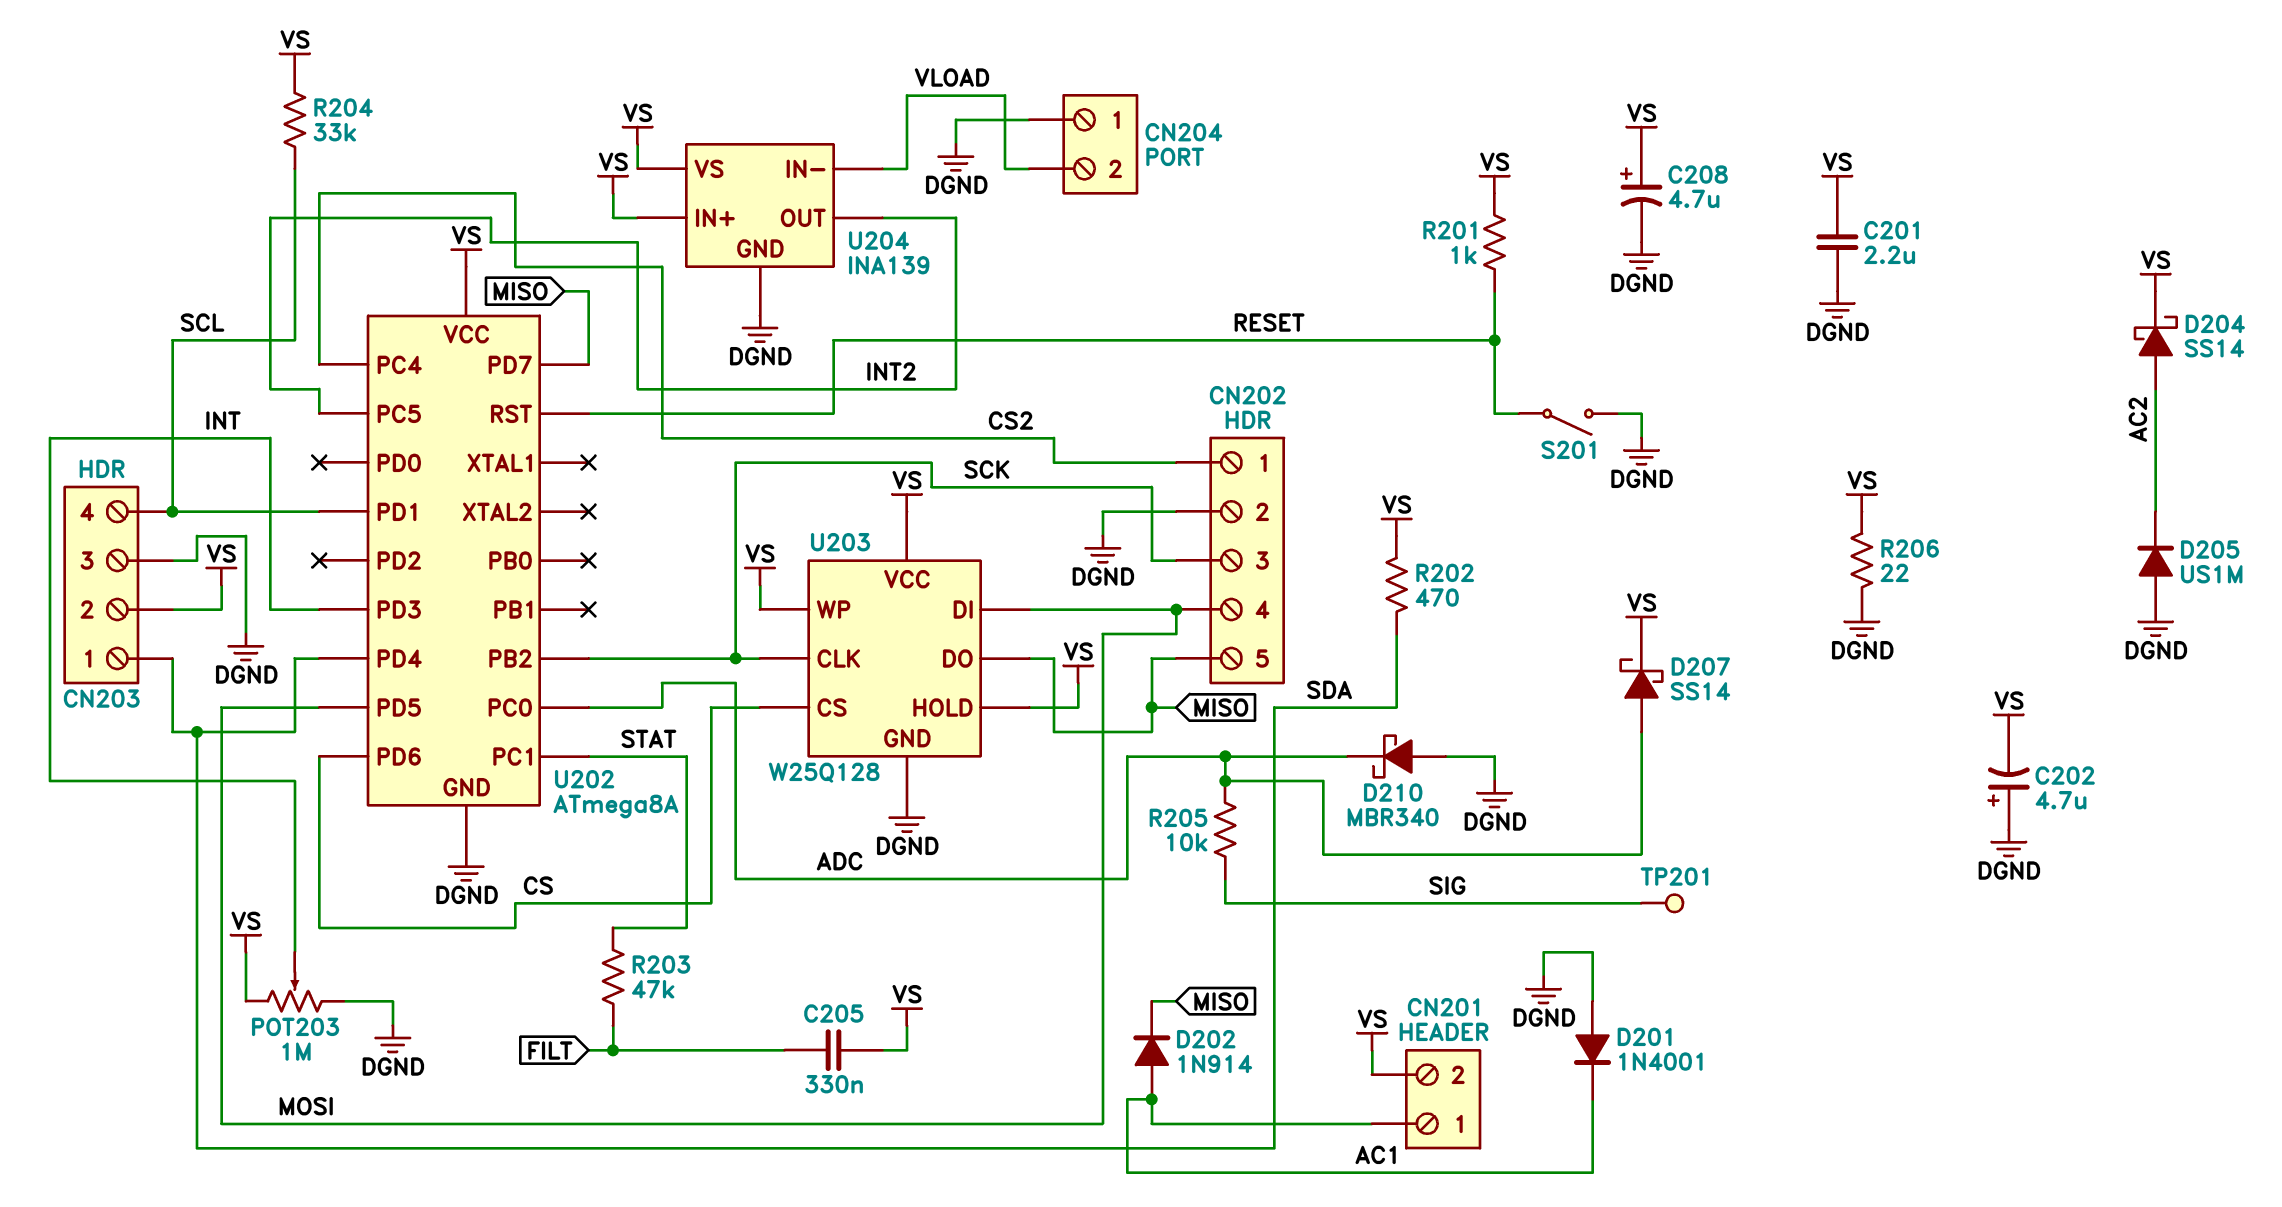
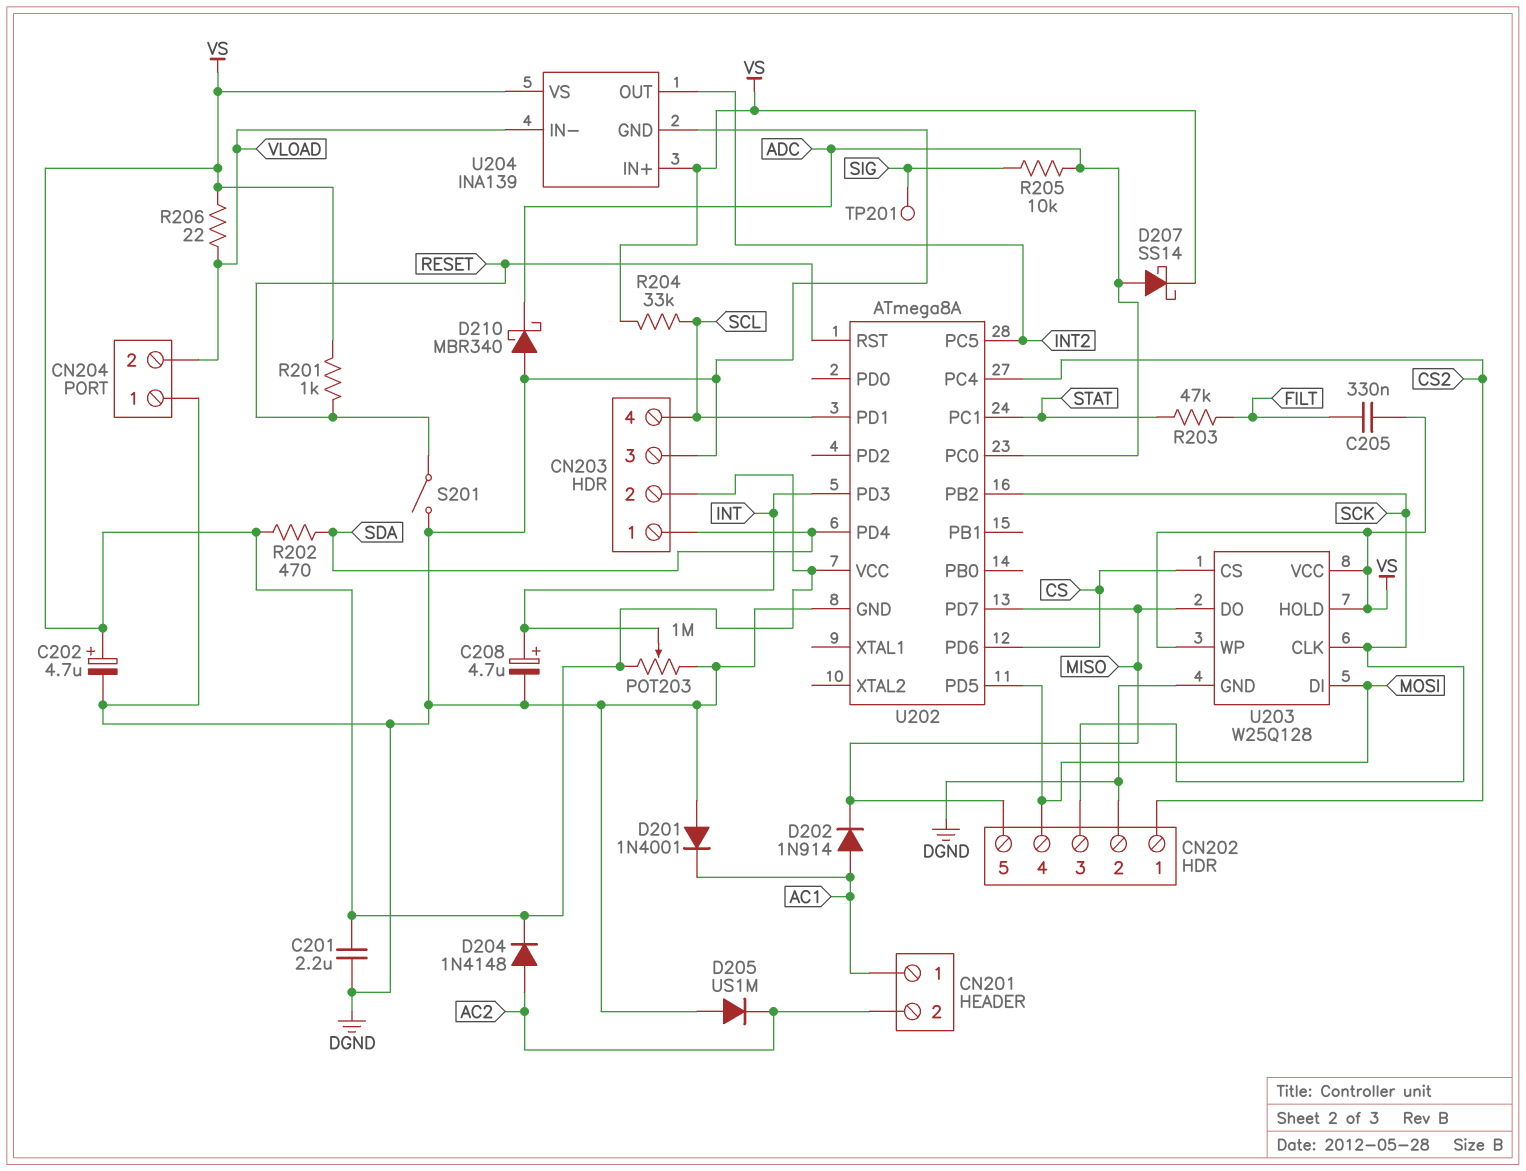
C202: 4.7uF (plus DGND, minus VS) -> 4.7uF (plus VS, minus DGND)
C208: 4.7uF (plus VS, minus DGND) -> 4.7uF (plus INT, minus DGND)
CN201 pin 2: VS -> AC2
D204: schottky SS14 (A AC2, K VS) -> diode 1N4148 (A AC2, K VS)
R206: 22 (DGND, VS) -> 22 (VLOAD, VS)

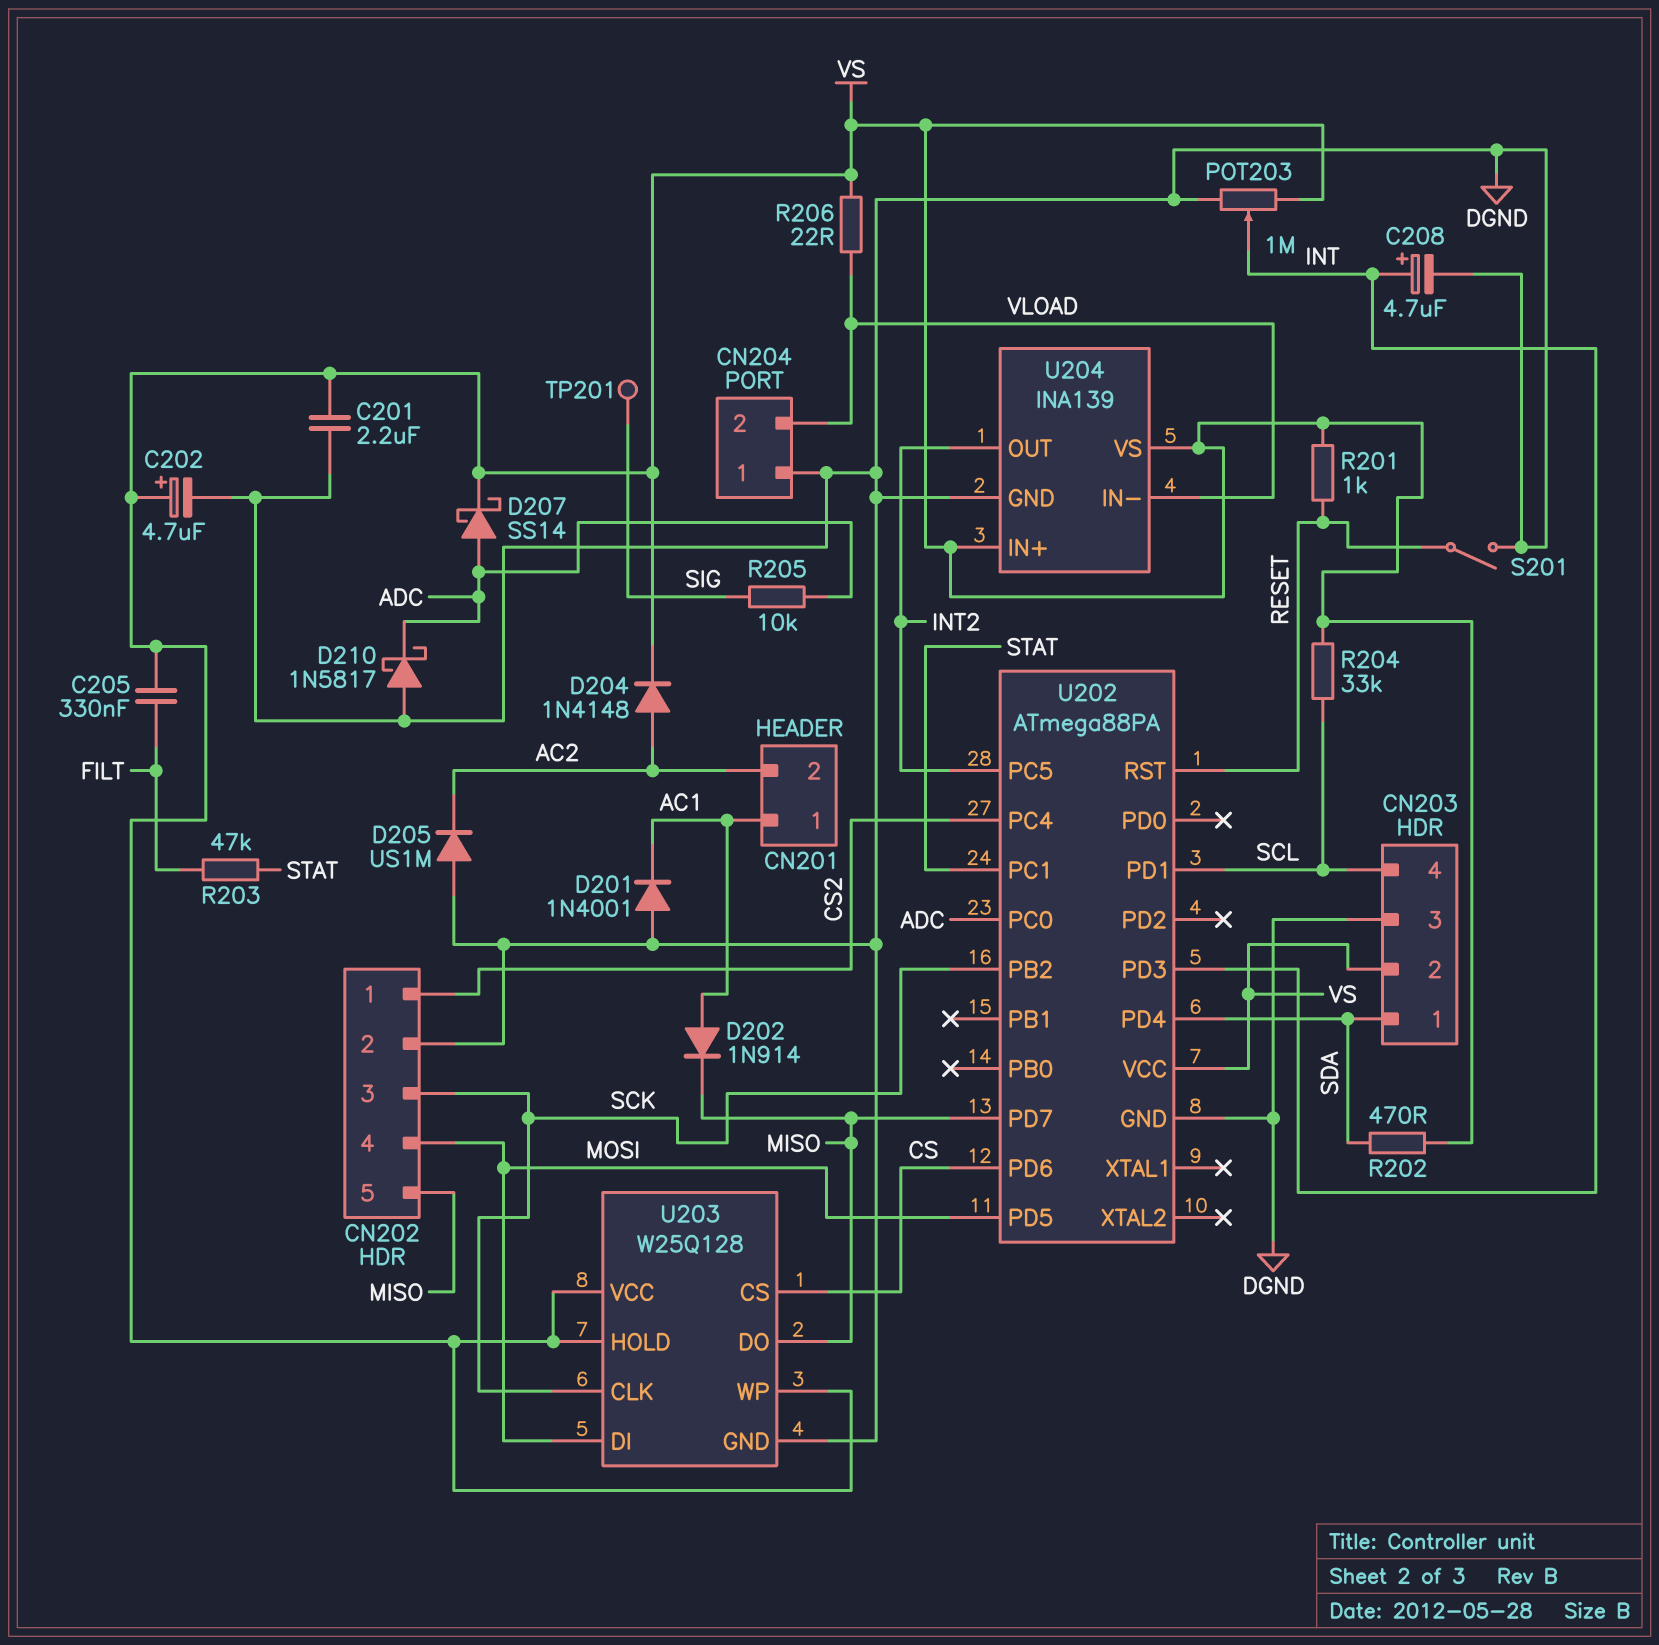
D210: schottky MBR340 (A DGND, K ADC) -> schottky 1N5817 (A DGND, K ADC)
U202: ATmega8A -> ATmega88PA

